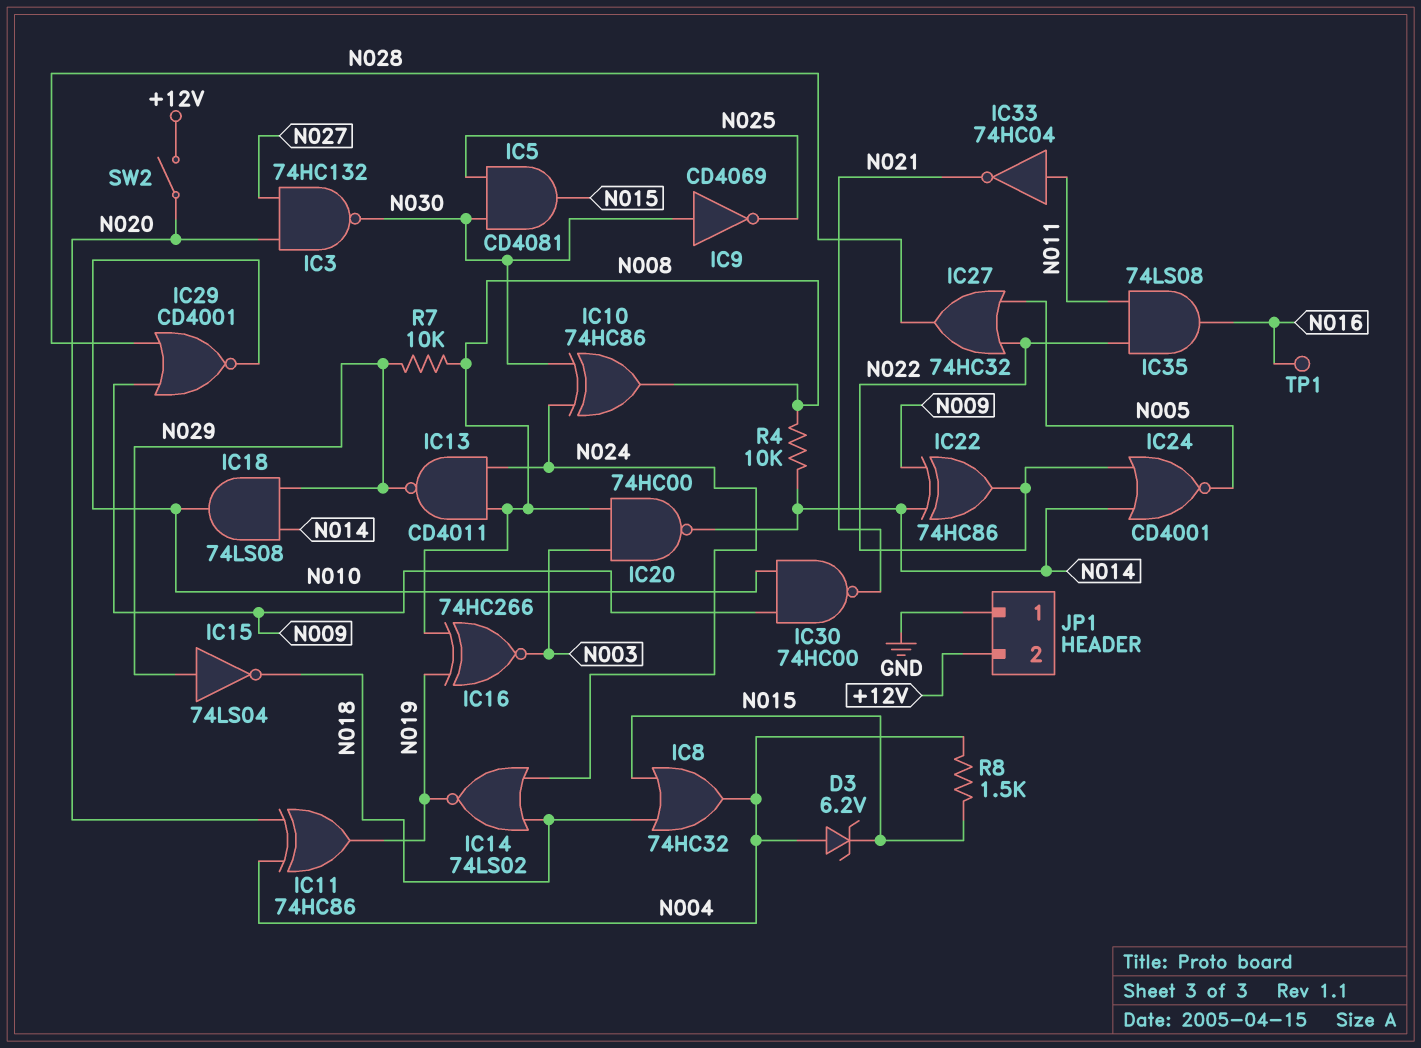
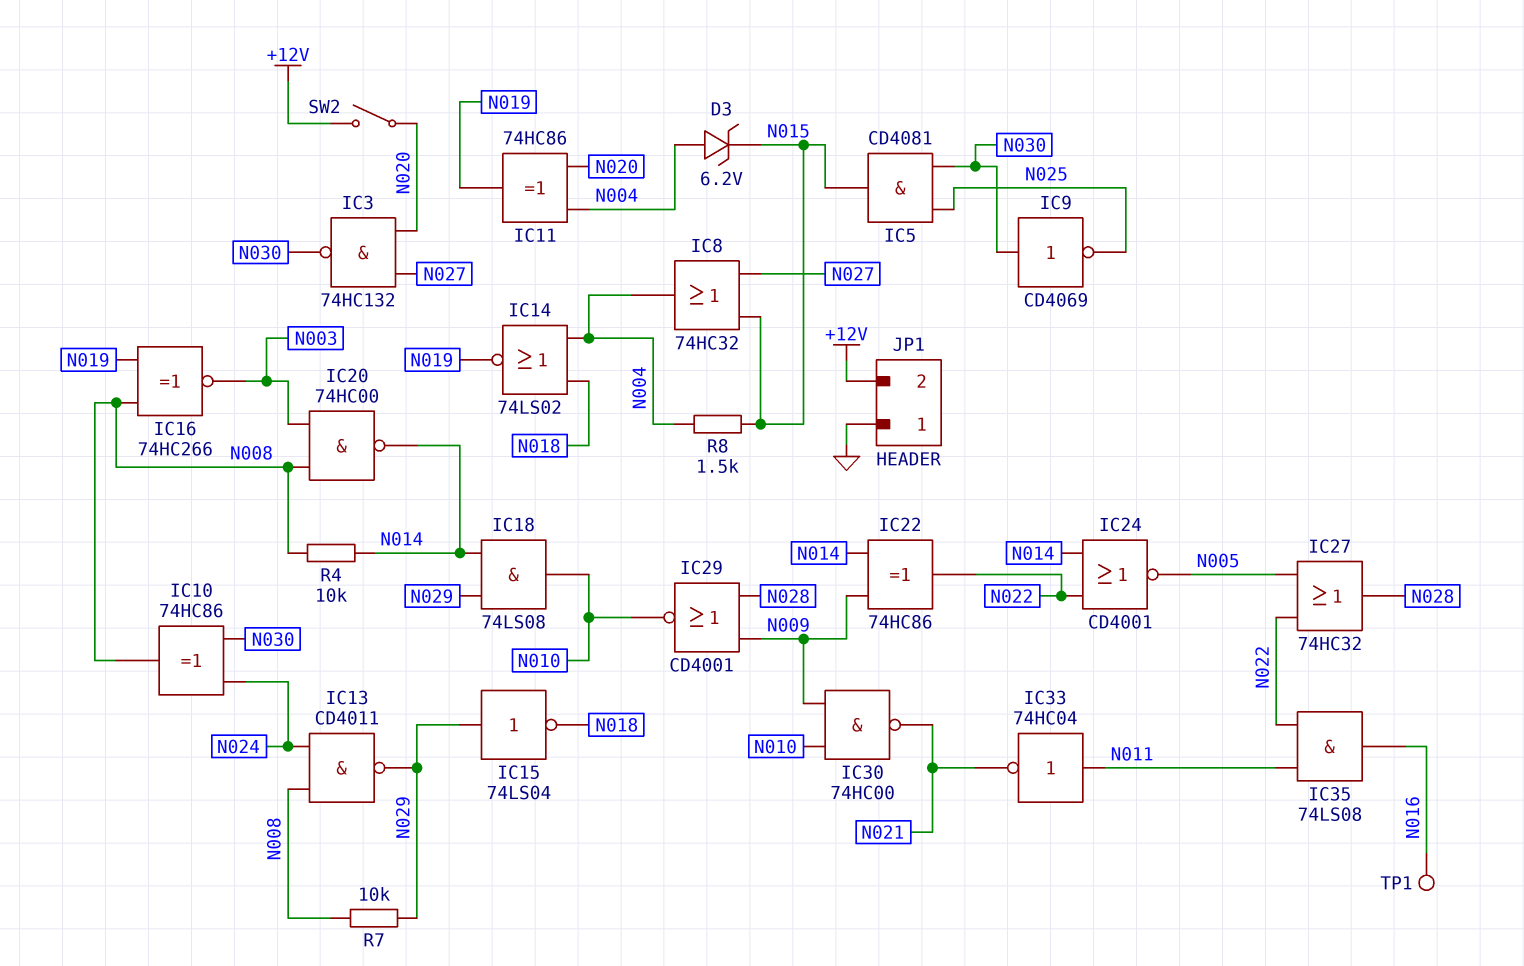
IC8: OR 74HC32 (in N015, in N018, out N004) -> OR 74HC32 (in N015, in N027, out N004)
IC14: NOR 74LS02 (in N018, in N024, out N019) -> NOR 74LS02 (in N004, in N018, out N019)

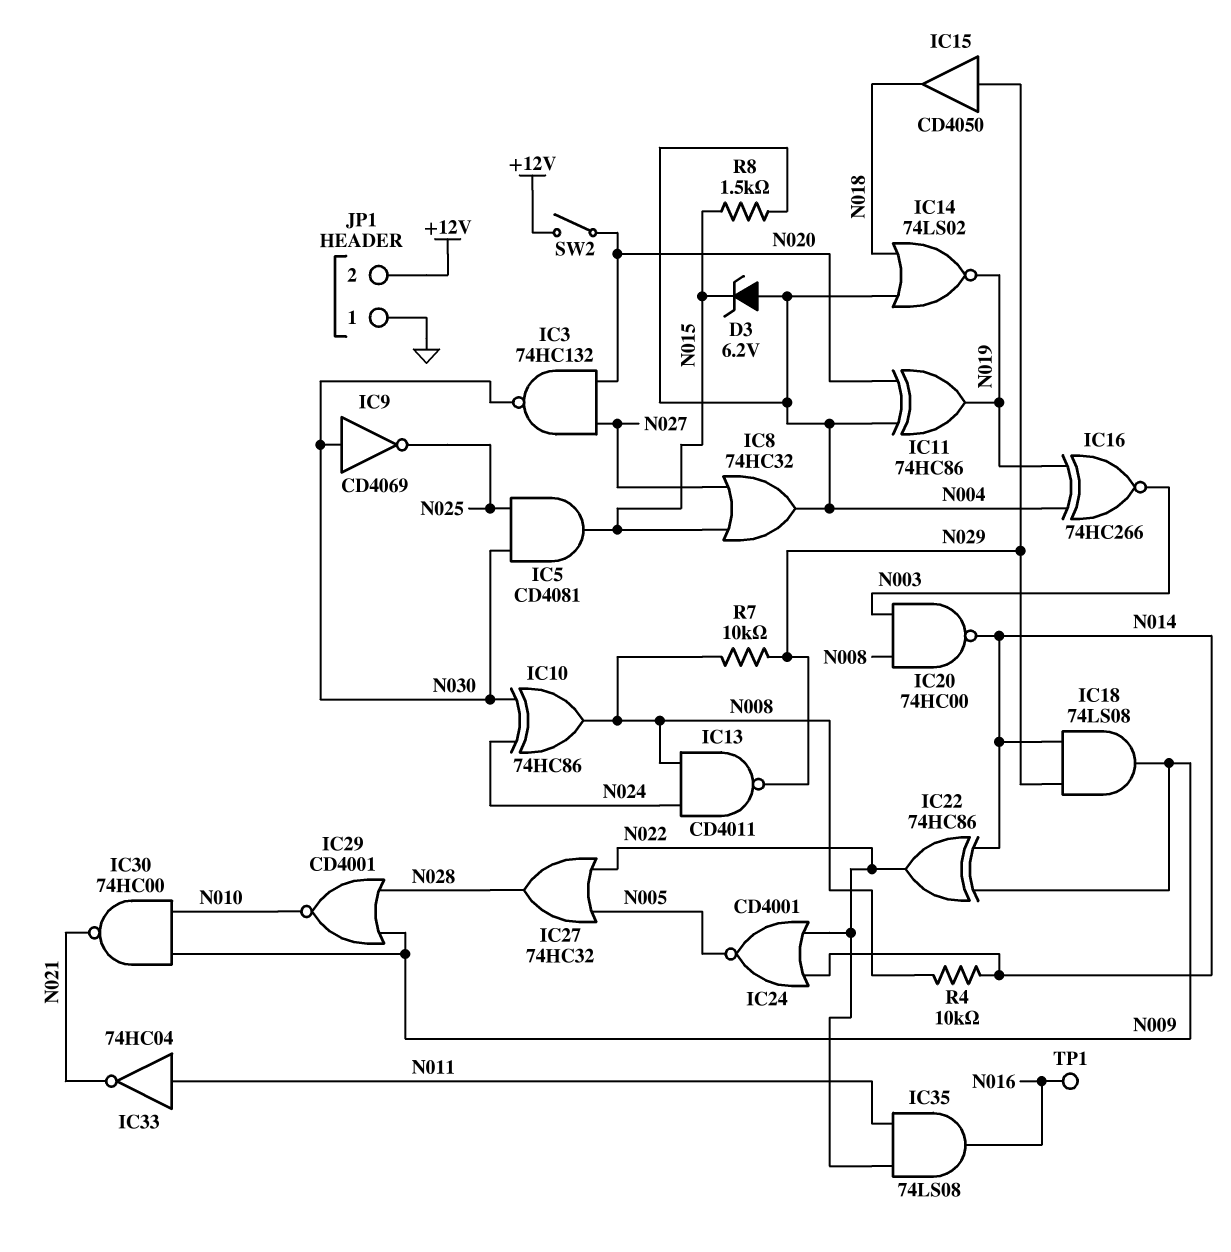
IC15: NOT 74LS04 (in N029, out N018) -> buffer CD4050 (in N029, out N018)
IC16: XNOR 74HC266 (in N008, in N019, out N003) -> XNOR 74HC266 (in N004, in N019, out N003)
IC18: AND 74LS08 (in N014, in N029, out N010) -> AND 74LS08 (in N014, in N029, out N009)

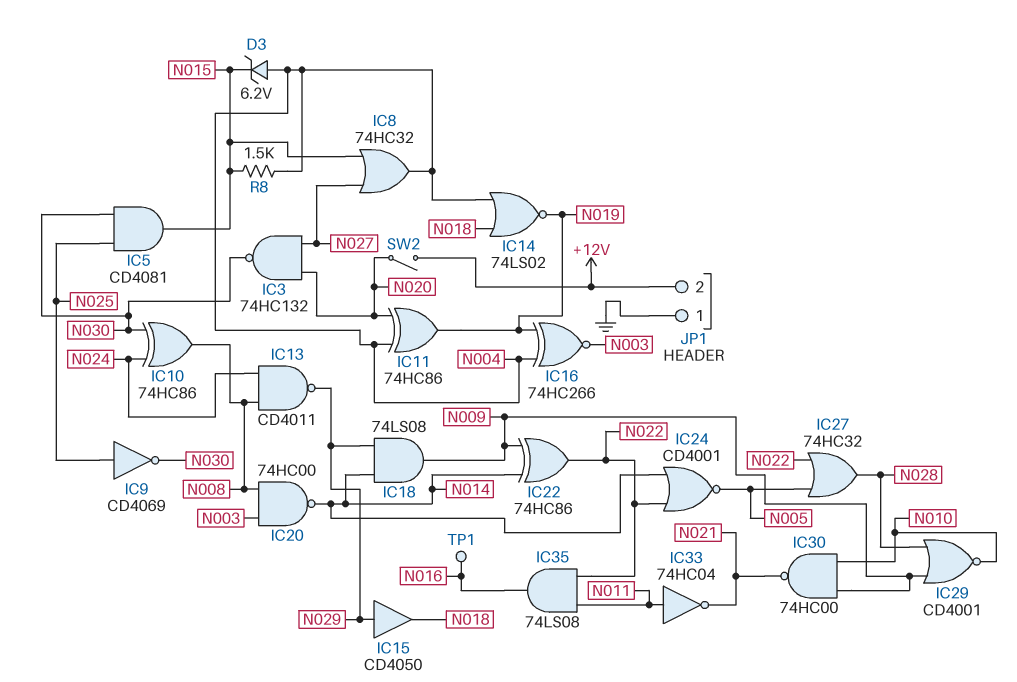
IC9: NOT CD4069 (in N030, out N025) -> NOT CD4069 (in N025, out N030)
R4: 10k (N008, N014) -> none
R7: 10k (N008, N029) -> none

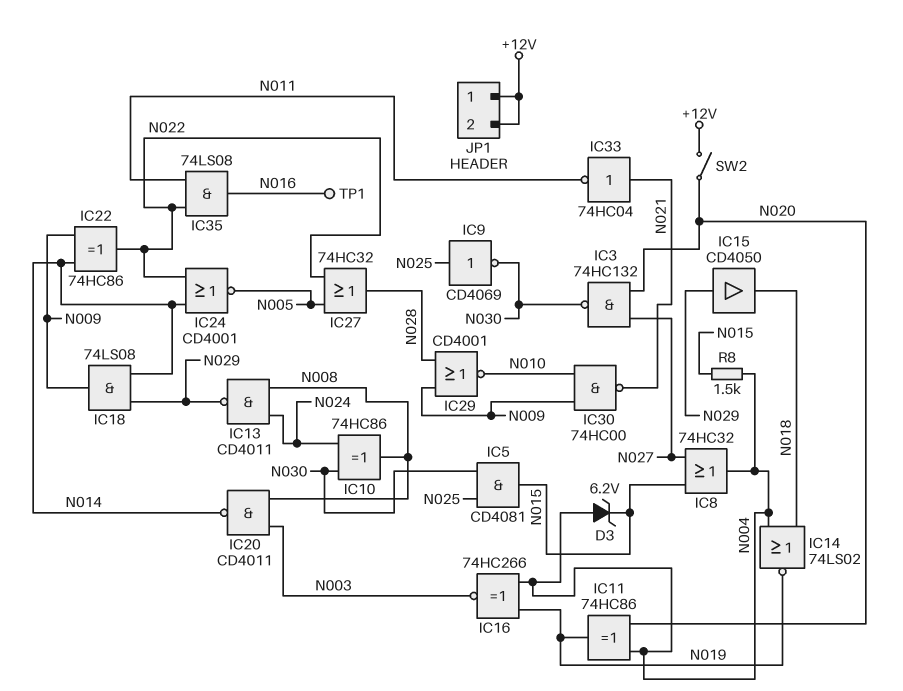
IC20: NAND 74HC00 (in N003, in N008, out N014) -> NAND CD4011 (in N003, in N008, out N014)
IC33: NOT 74HC04 (in N011, out N021) -> NOT 74HC04 (in N021, out N011)
JP1 pin 1: GND -> +12V

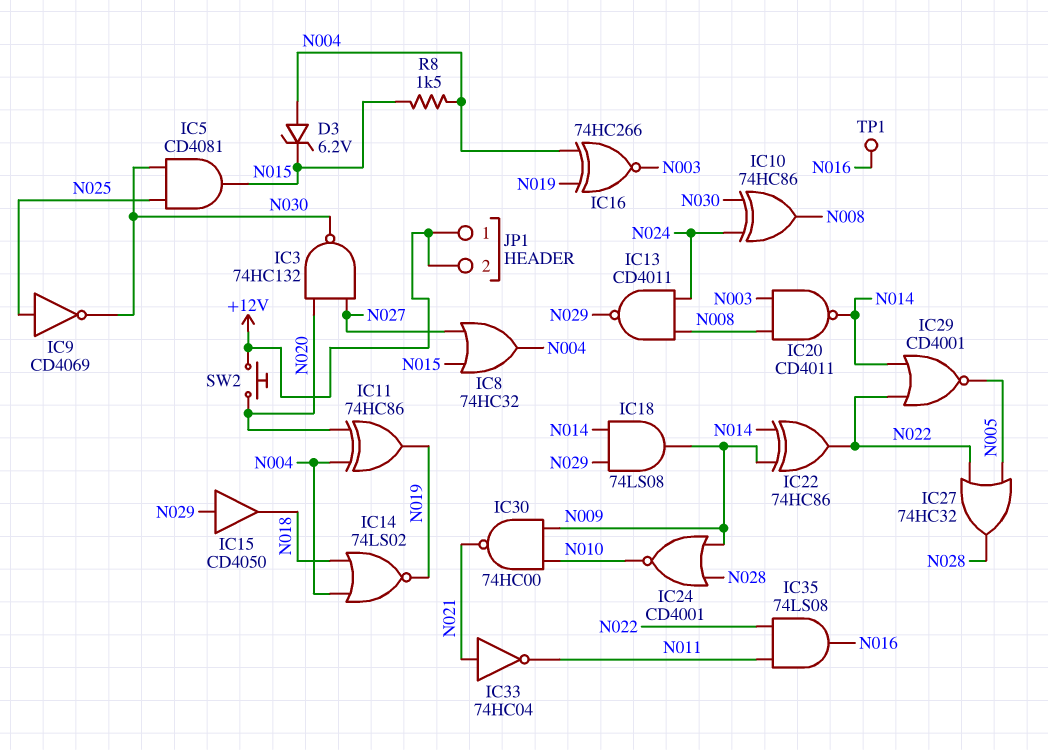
IC24: NOR CD4001 (in N014, in N022, out N005) -> NOR CD4001 (in N009, in N028, out N010)
IC29: NOR CD4001 (in N009, in N028, out N010) -> NOR CD4001 (in N014, in N022, out N005)
SW2: switch (+12V, N020) -> button (+12V, N020)

